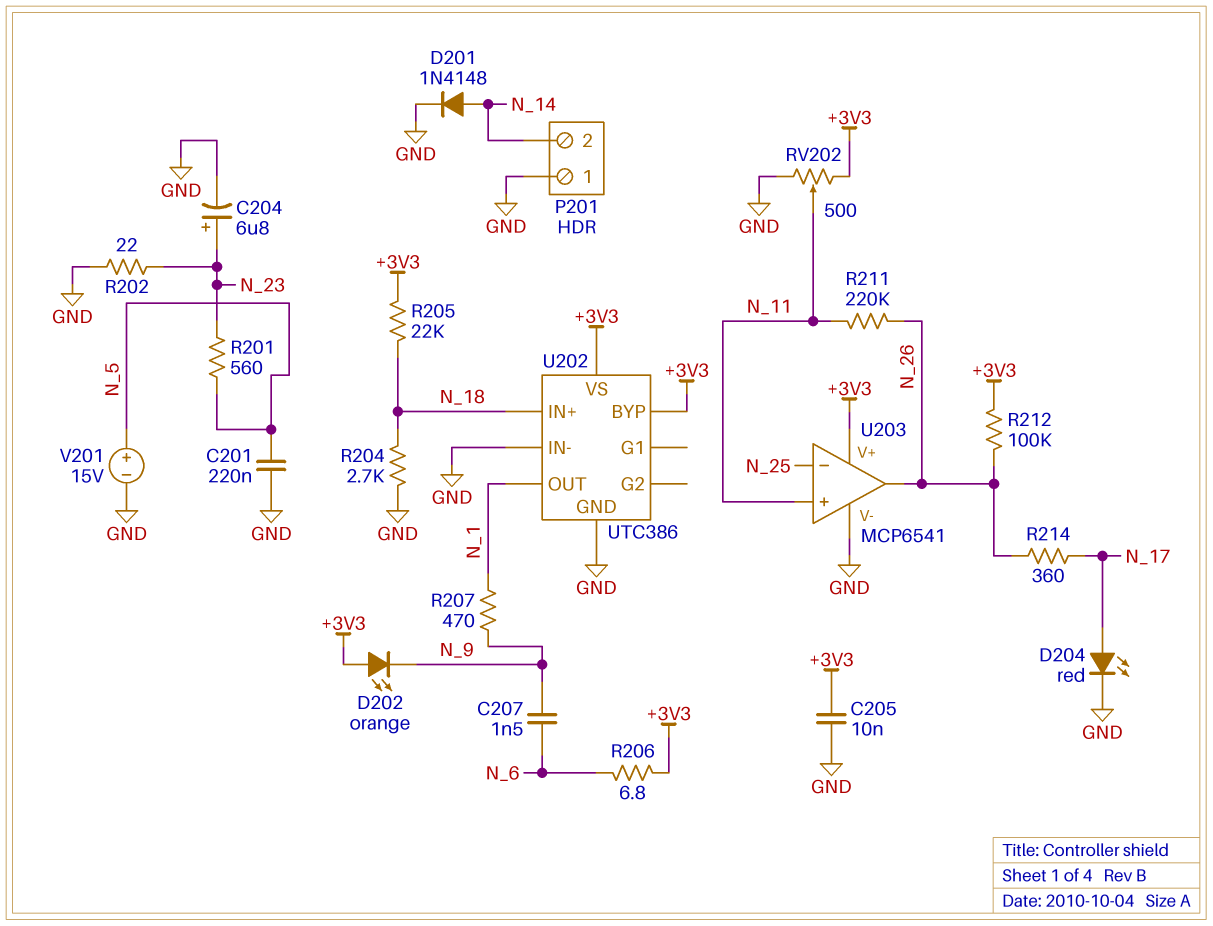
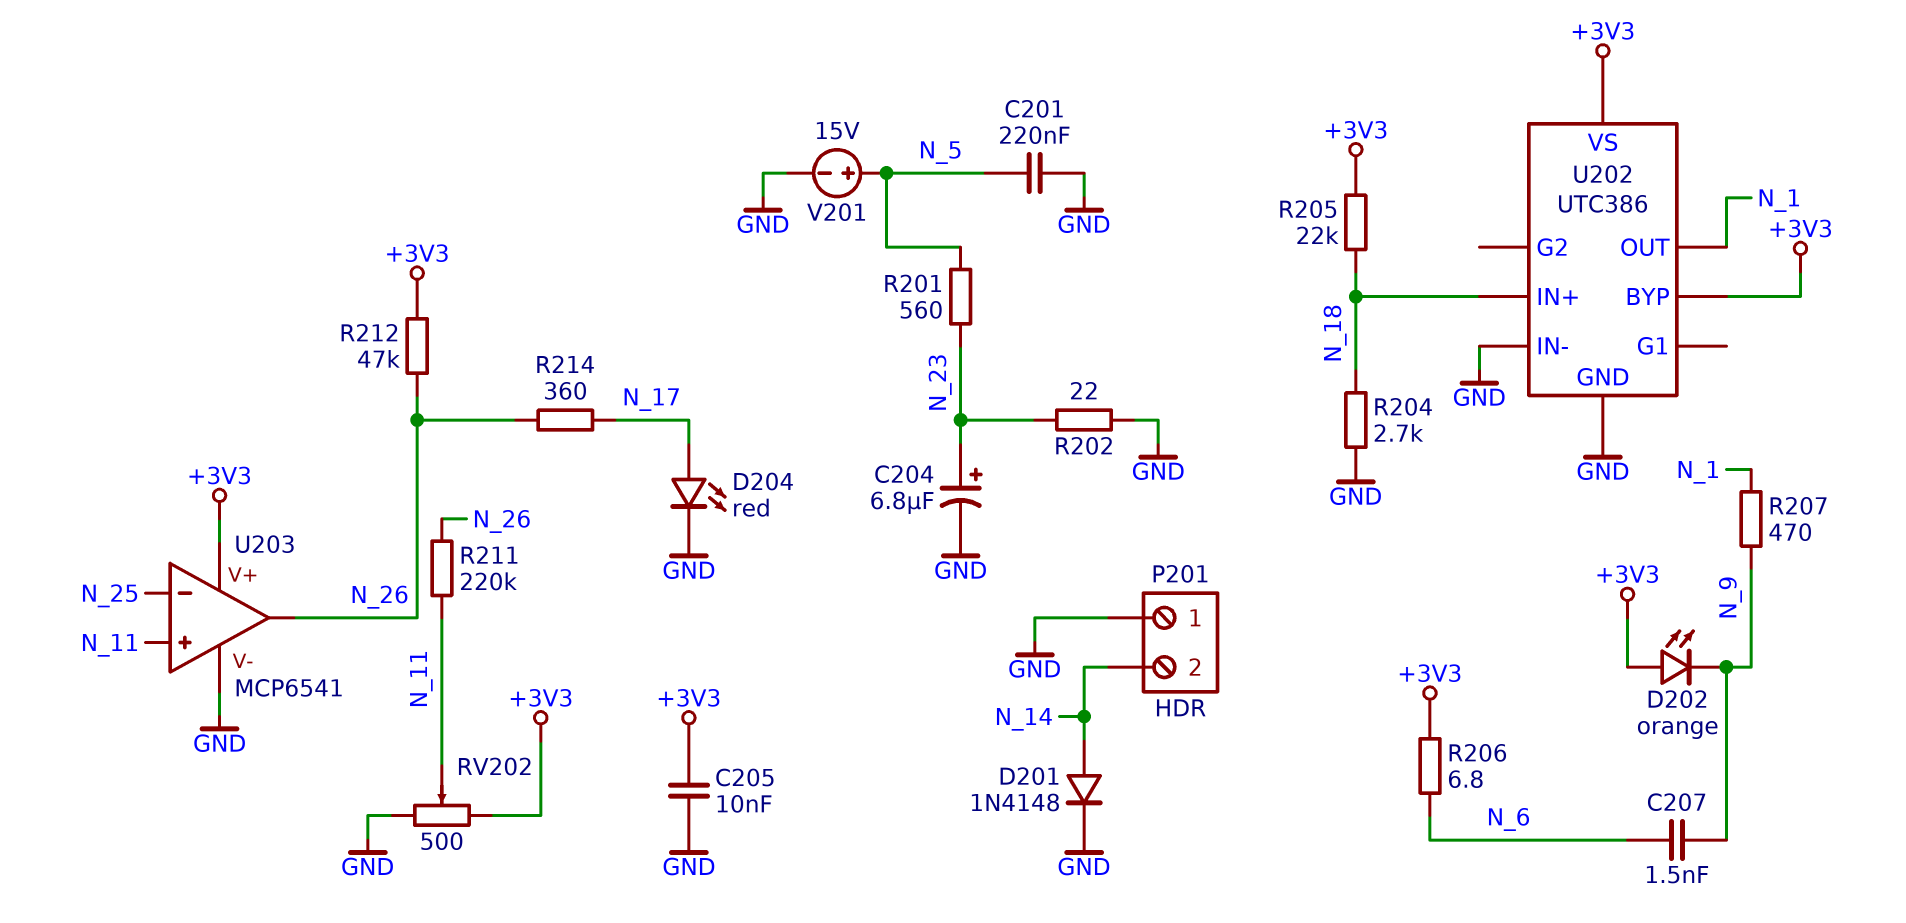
R212: 100k (+3V3, N_26) -> 47k (+3V3, N_26)

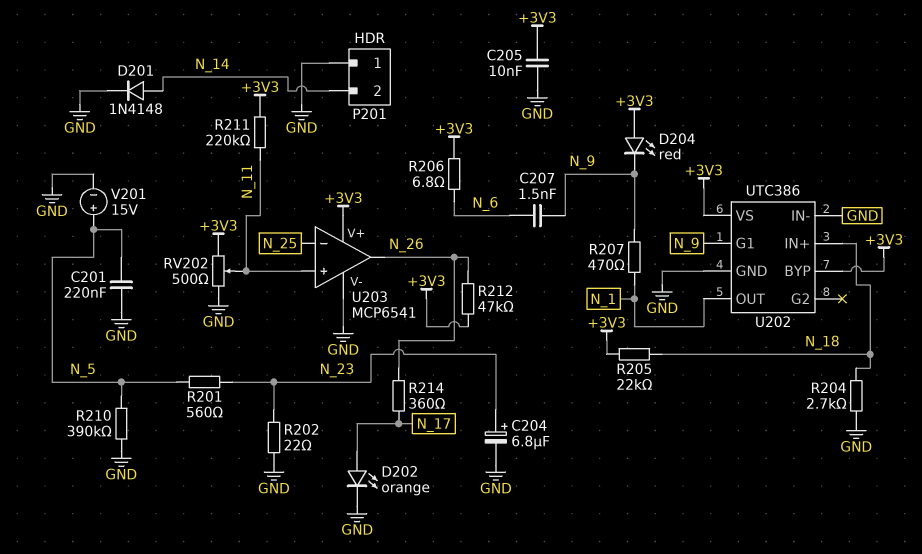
D202: LED orange (A +3V3, K N_9) -> LED orange (A N_17, K GND)
D204: LED red (A N_17, K GND) -> LED red (A +3V3, K N_9)
R210: none -> 390k (GND, N_5)
R211: 220k (N_11, N_26) -> 220k (+3V3, N_11)
U202 pin G1: none -> N_9

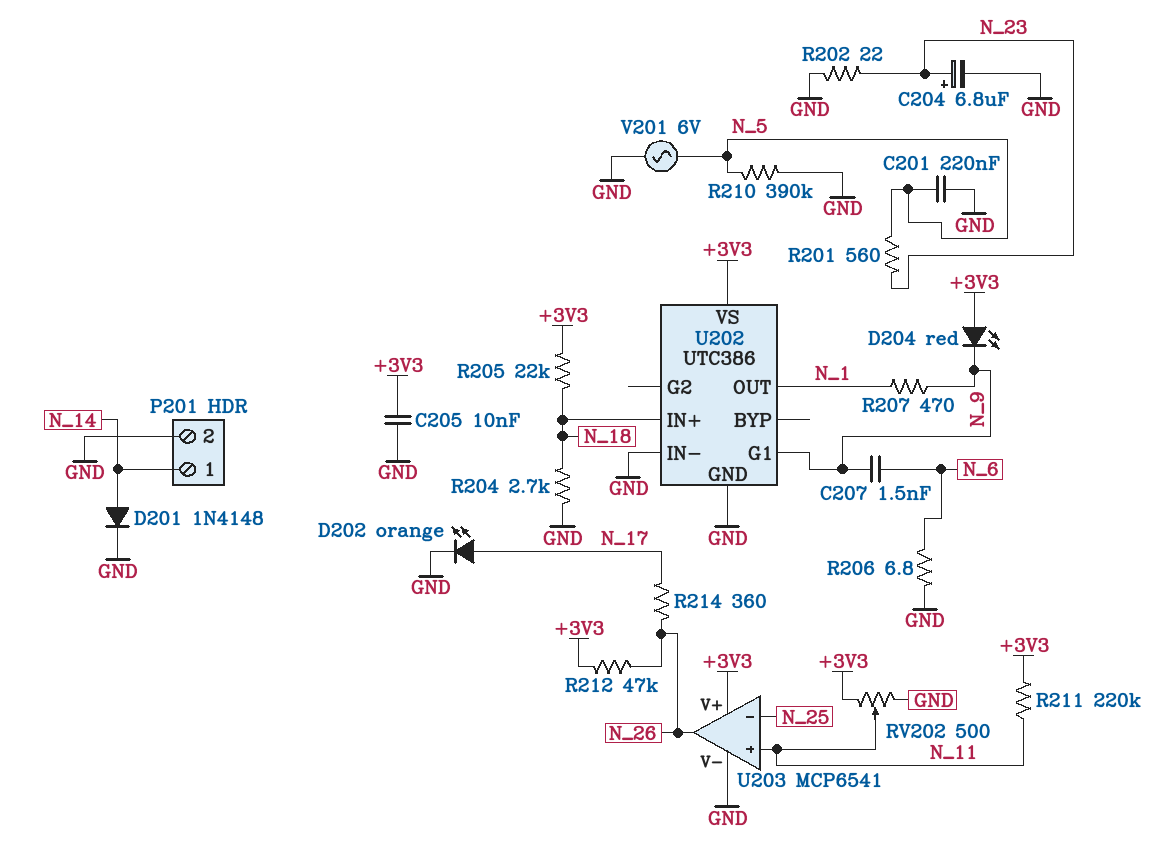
P201 pin 1: GND -> N_14
P201 pin 2: N_14 -> GND
R206: 6.8 (+3V3, N_6) -> 6.8 (GND, N_6)
U202 pin BYP: +3V3 -> none
V201: 15V (plus N_5, minus GND) -> AC 6V (GND, N_5)

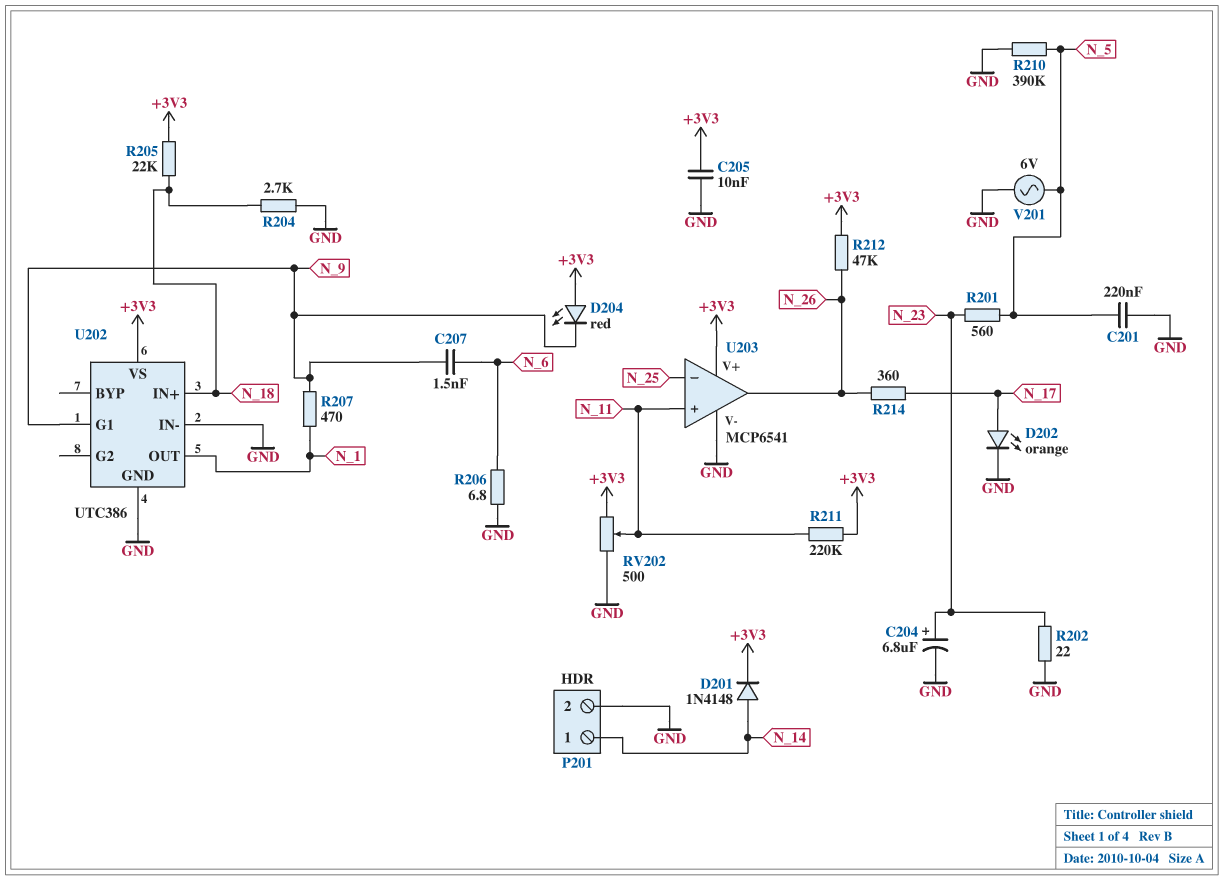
D201: diode 1N4148 (A N_14, K GND) -> diode 1N4148 (A N_14, K +3V3)

